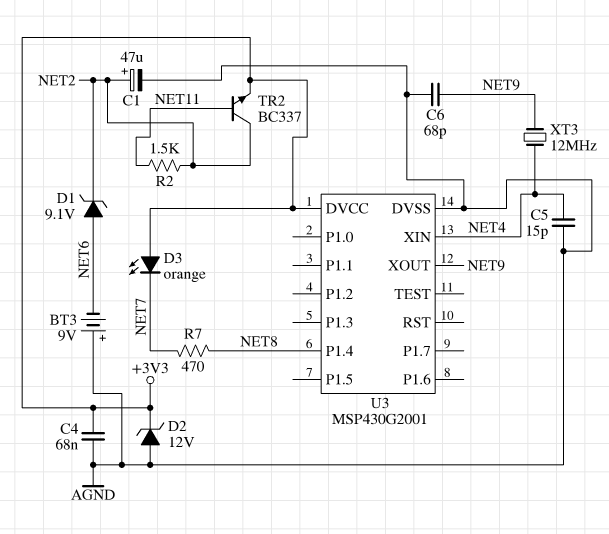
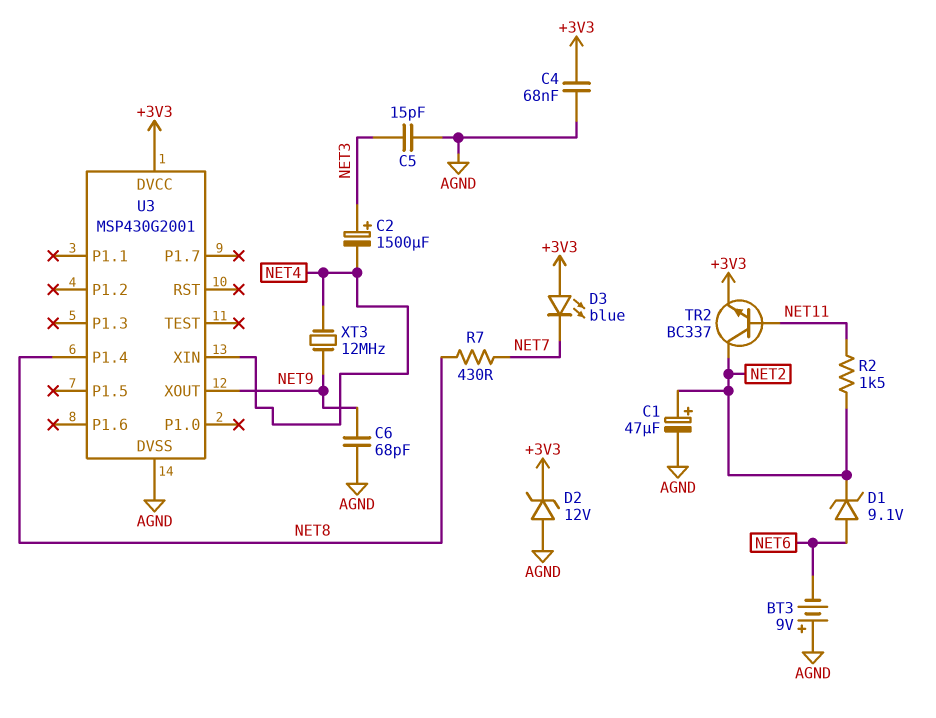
C2: none -> 1500uF (plus NET3, minus NET4)
C5: 15pF (AGND, NET4) -> 15pF (AGND, NET3)
D3: LED orange (A +3V3, K NET7) -> LED blue (A +3V3, K NET7)
R7: 470 (NET7, NET8) -> 430 (NET7, NET8)

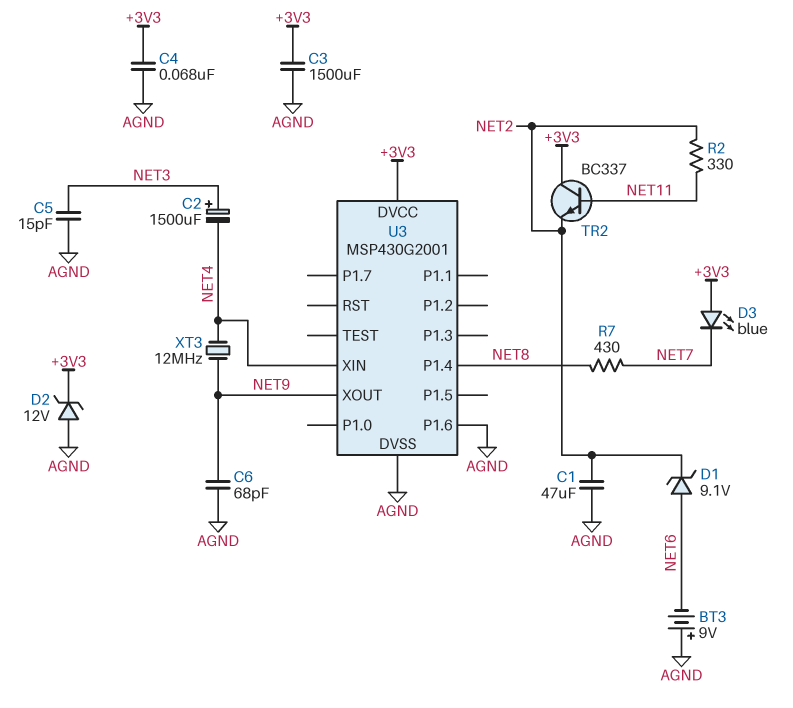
C1: 47uF (plus NET2, minus AGND) -> 47uF (AGND, NET2)
C3: none -> 1500uF (+3V3, AGND)
R2: 1.5k (NET2, NET11) -> 330 (NET2, NET11)
TR2: NPN BC337 (B NET11, C NET2, E +3V3) -> NPN BC337 (B NET11, C +3V3, E NET2)
U3 pin P1.6: none -> AGND

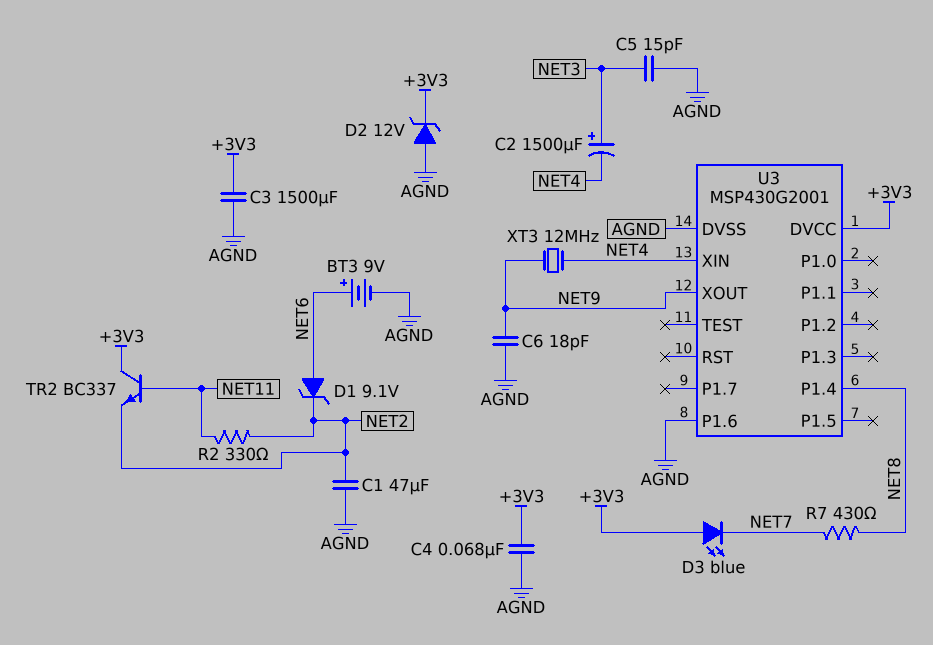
BT3: 9V (plus AGND, minus NET6) -> 9V (plus NET6, minus AGND)
C6: 68pF (AGND, NET9) -> 18pF (AGND, NET9)

